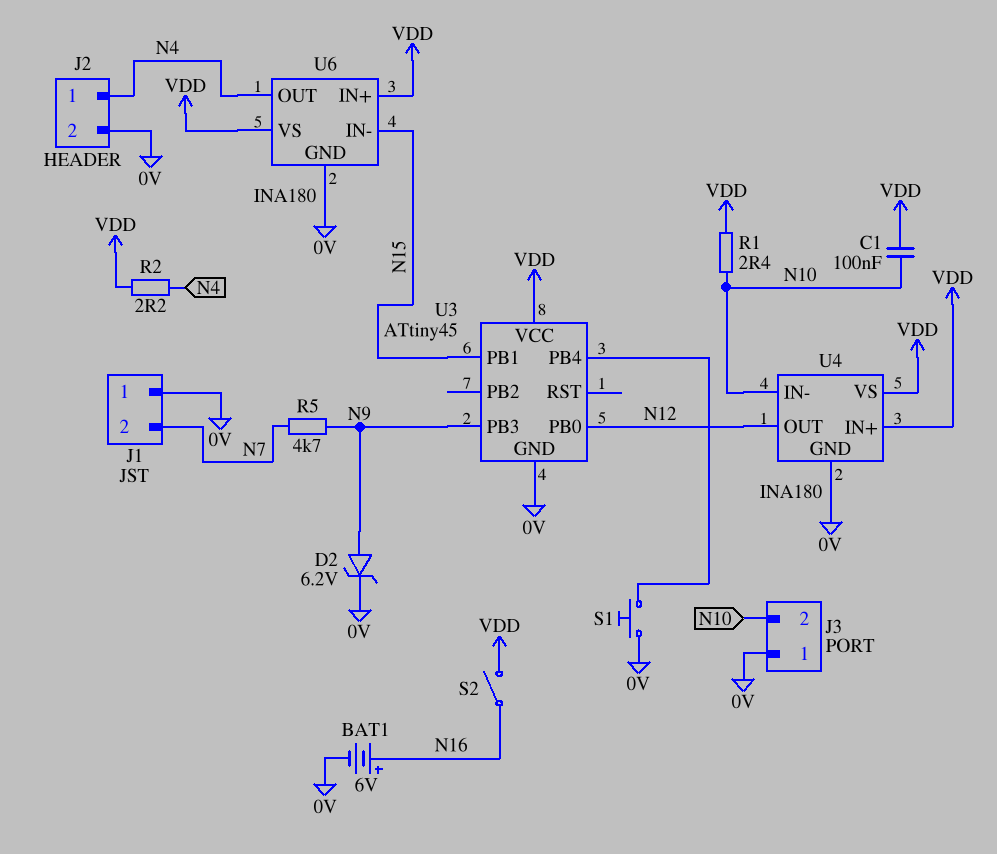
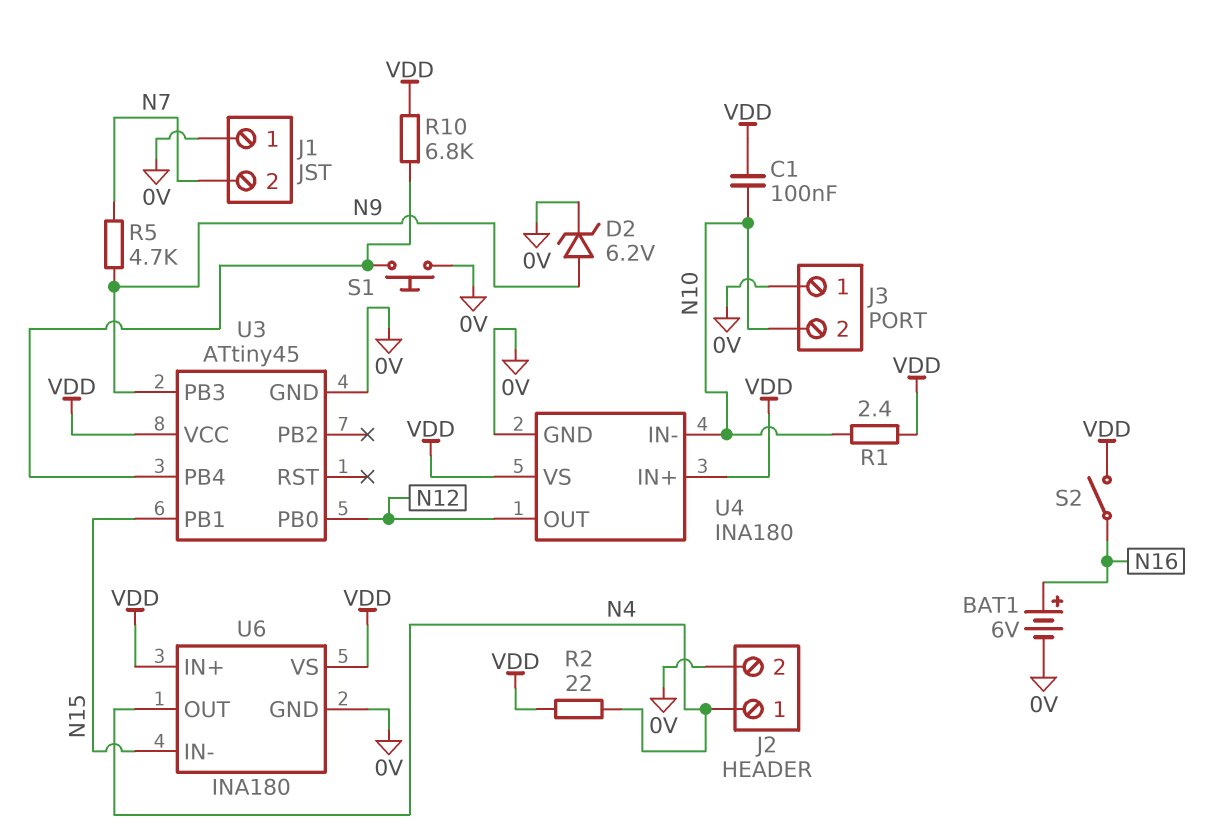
R2: 2.2 (N4, VDD) -> 22 (N4, VDD)
R10: none -> 6.8k (U3/PB4, VDD)

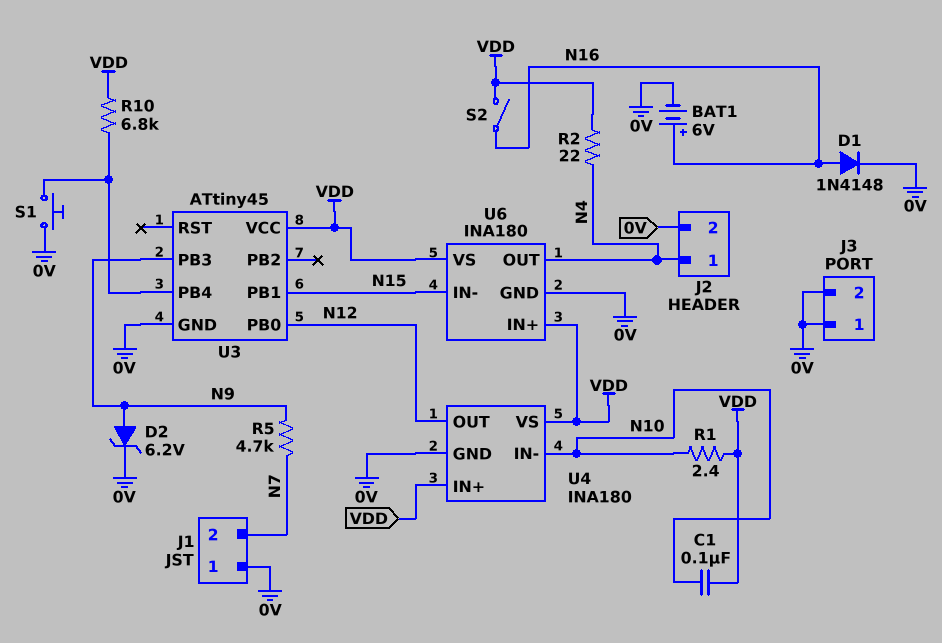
D1: none -> diode 1N4148 (A N16, K 0V)
J3 pin 2: N10 -> 0V

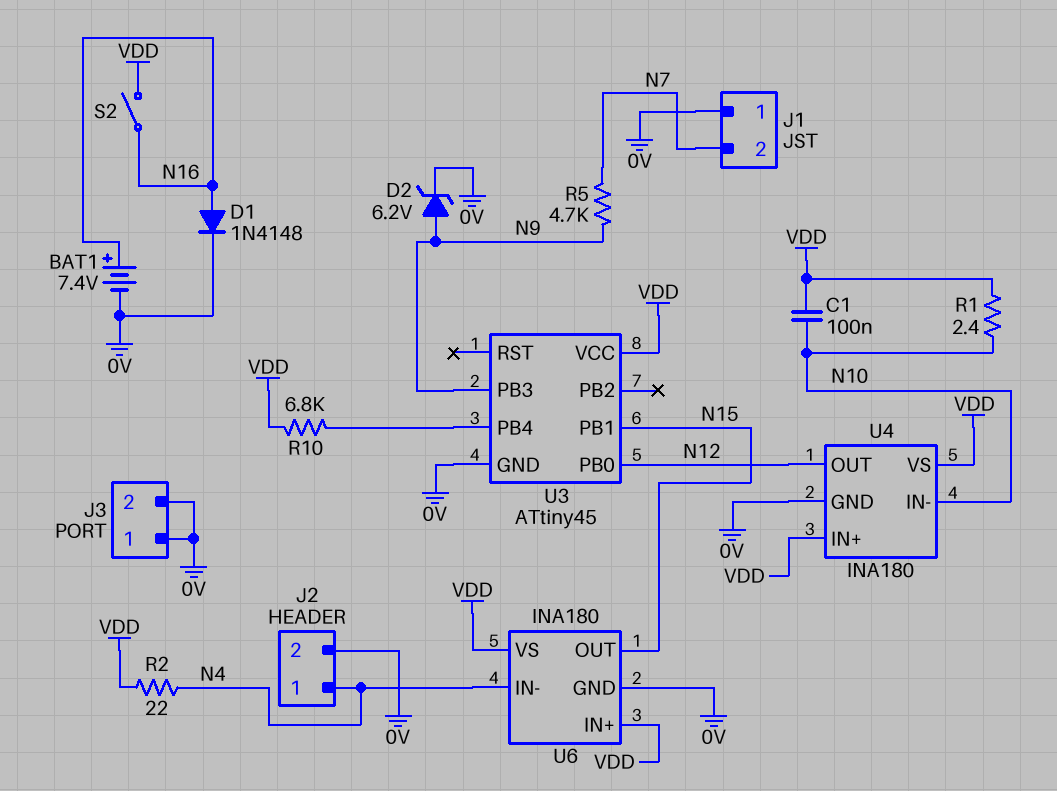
BAT1: 6V (plus N16, minus 0V) -> 7.4V (plus N16, minus 0V)
S1: button (0V, U3/PB4) -> none
U6 pin IN-: N15 -> N4
U6 pin OUT: N4 -> N15

